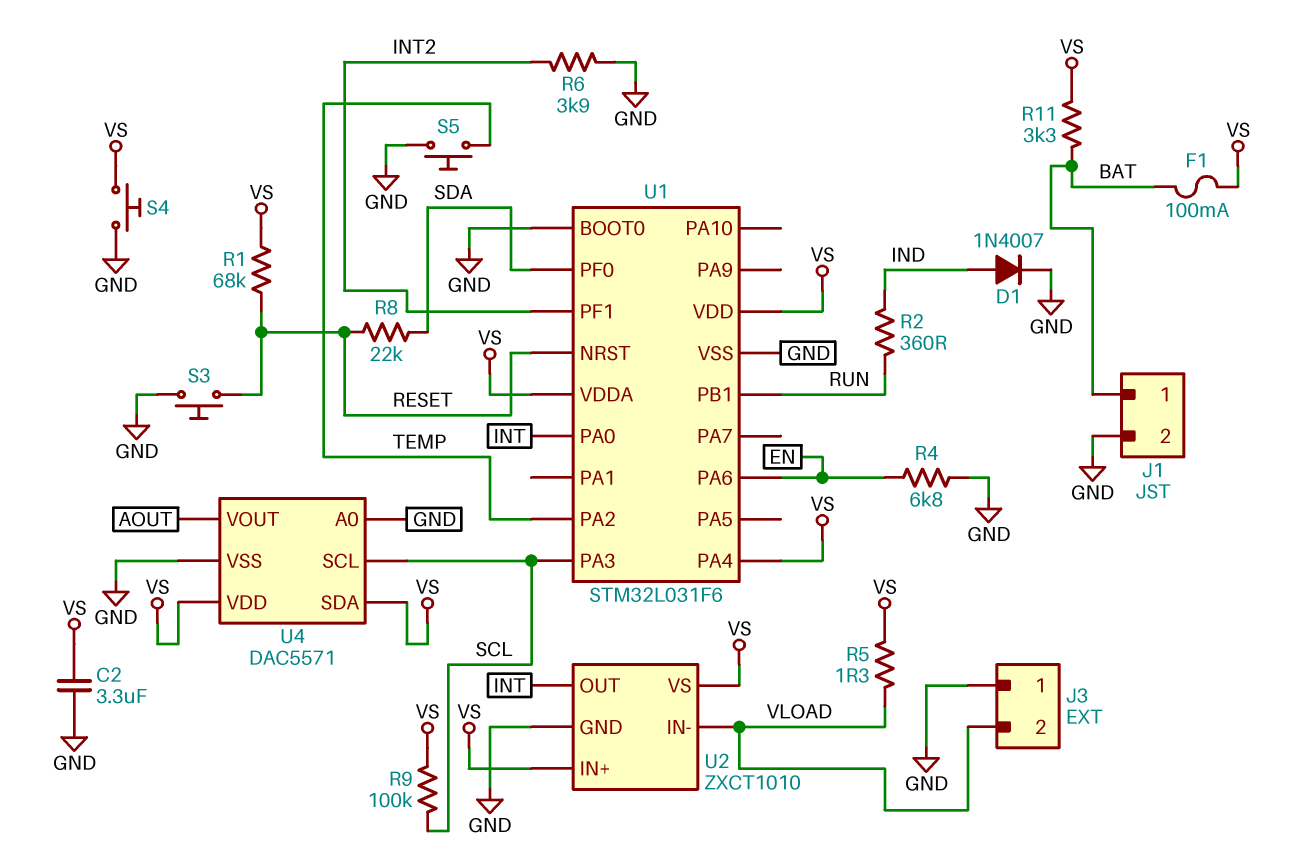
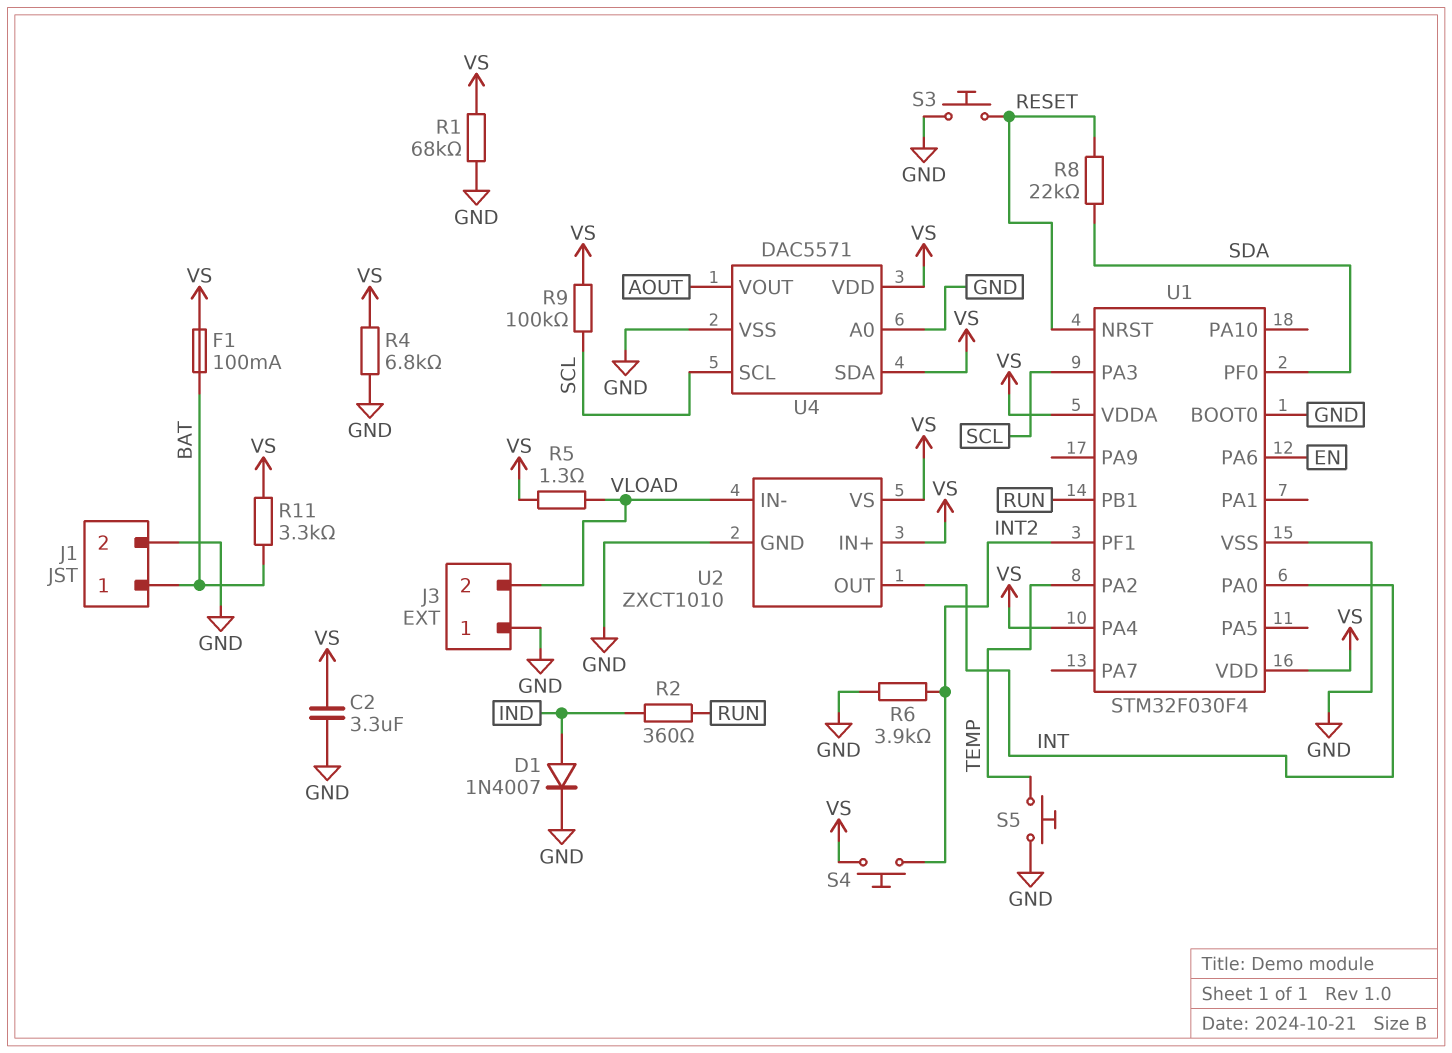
R1: 68k (RESET, VS) -> 68k (GND, VS)
R4: 6.8k (EN, GND) -> 6.8k (GND, VS)
S4: button (GND, VS) -> button (INT2, VS)
U1: STM32L031F6 -> STM32F030F4

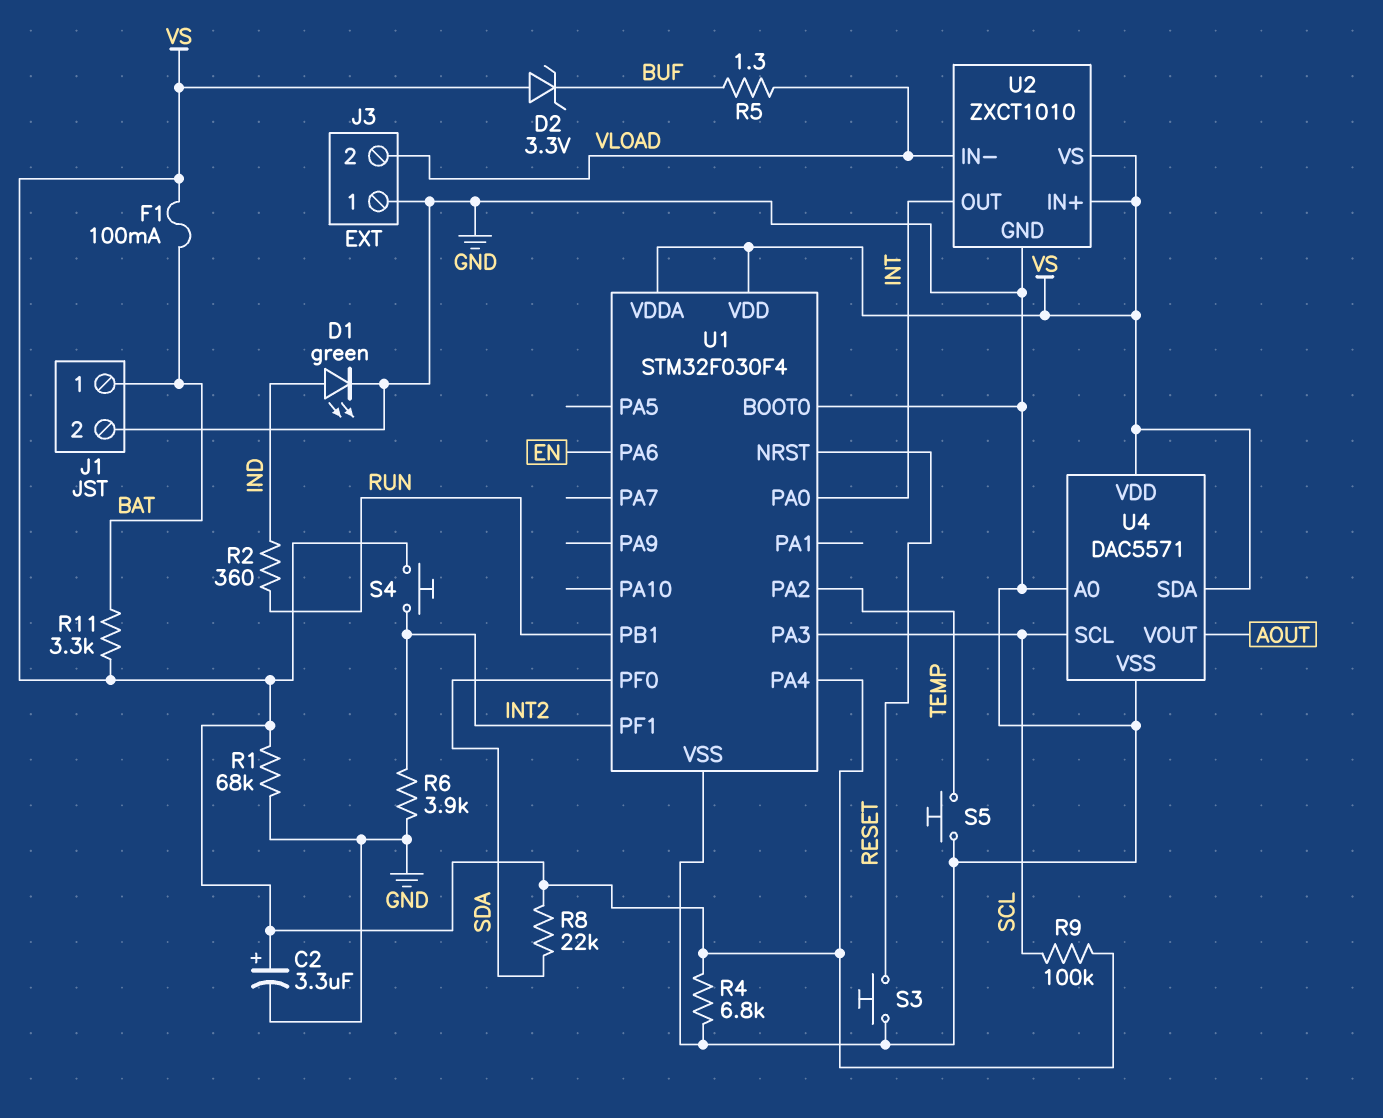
C2: 3.3uF (GND, VS) -> 3.3uF (plus VS, minus GND)
D1: diode 1N4007 (A IND, K GND) -> LED green (A IND, K GND)
D2: none -> zener 3.3V (A VS, K BUF)
R5: 1.3 (VLOAD, VS) -> 1.3 (BUF, VLOAD)
R8: 22k (RESET, SDA) -> 22k (SDA, VS)

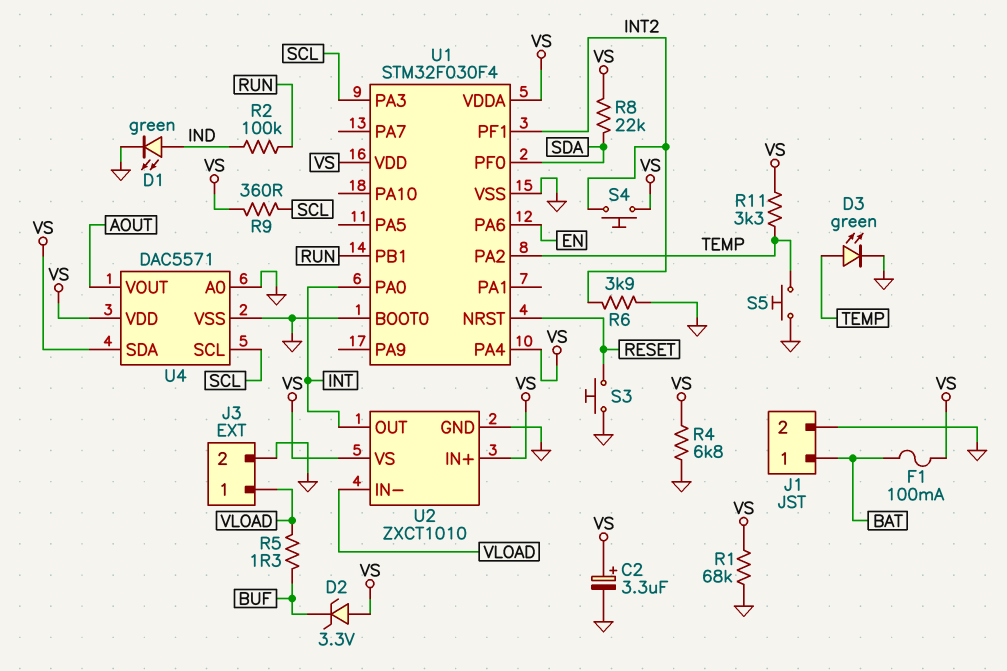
D3: none -> LED green (A TEMP, K GND)
J3 pin 1: GND -> VLOAD
J3 pin 2: VLOAD -> GND
R2: 360 (IND, RUN) -> 100k (IND, RUN)
R9: 100k (SCL, VS) -> 360 (SCL, VS)
R11: 3.3k (BAT, VS) -> 3.3k (TEMP, VS)

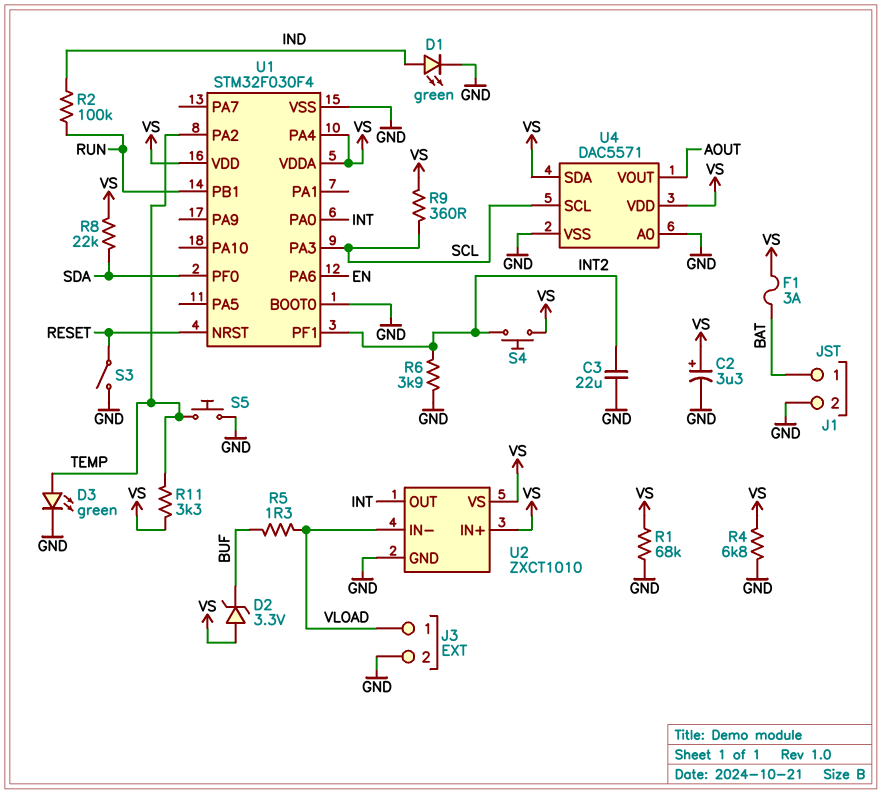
C3: none -> 22uF (GND, INT2)
F1: 100mA (BAT, VS) -> 3A (BAT, VS)
S3: button (GND, RESET) -> switch (GND, RESET)

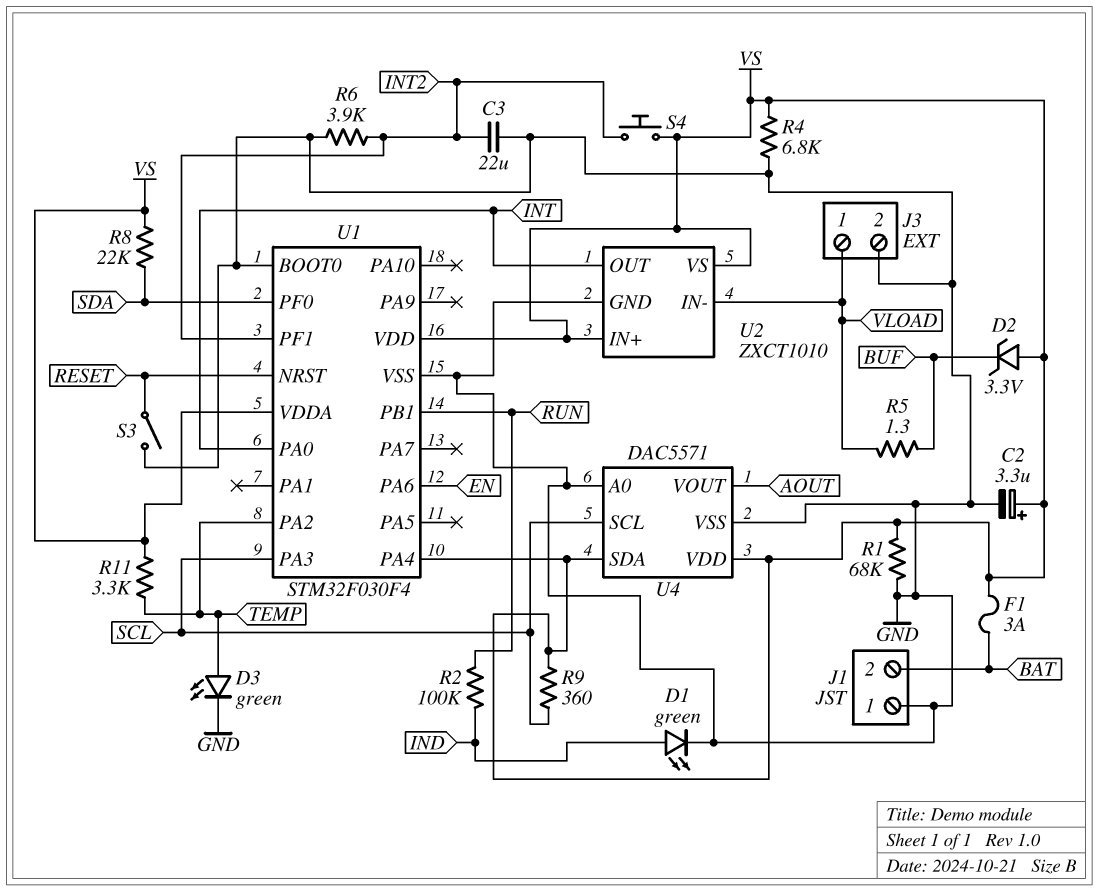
J1 pin 1: BAT -> GND
J1 pin 2: GND -> BAT
S5: button (GND, TEMP) -> none

